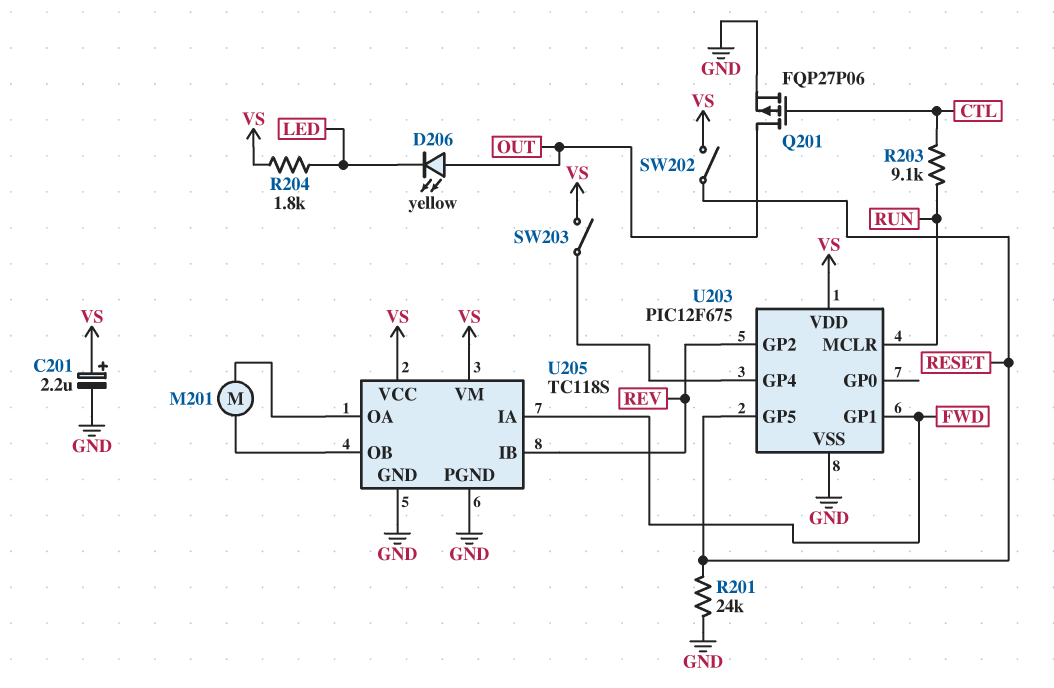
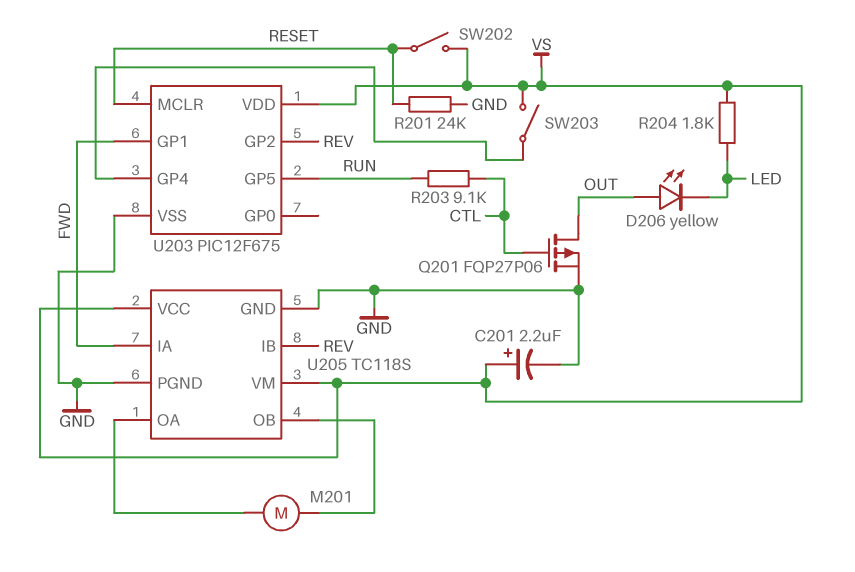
U203 pin GP5: RESET -> RUN
U203 pin MCLR: RUN -> RESET

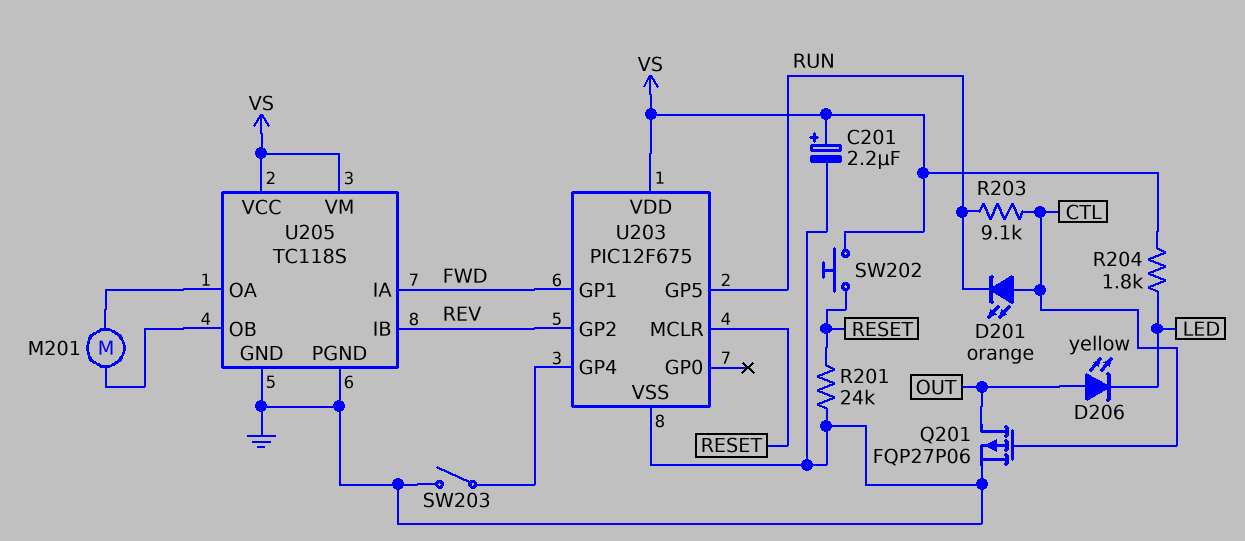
D201: none -> LED orange (A CTL, K RUN)
SW202: switch (RESET, VS) -> button (RESET, VS)
SW203: switch (U203/GP4, VS) -> switch (GND, U203/GP4)

